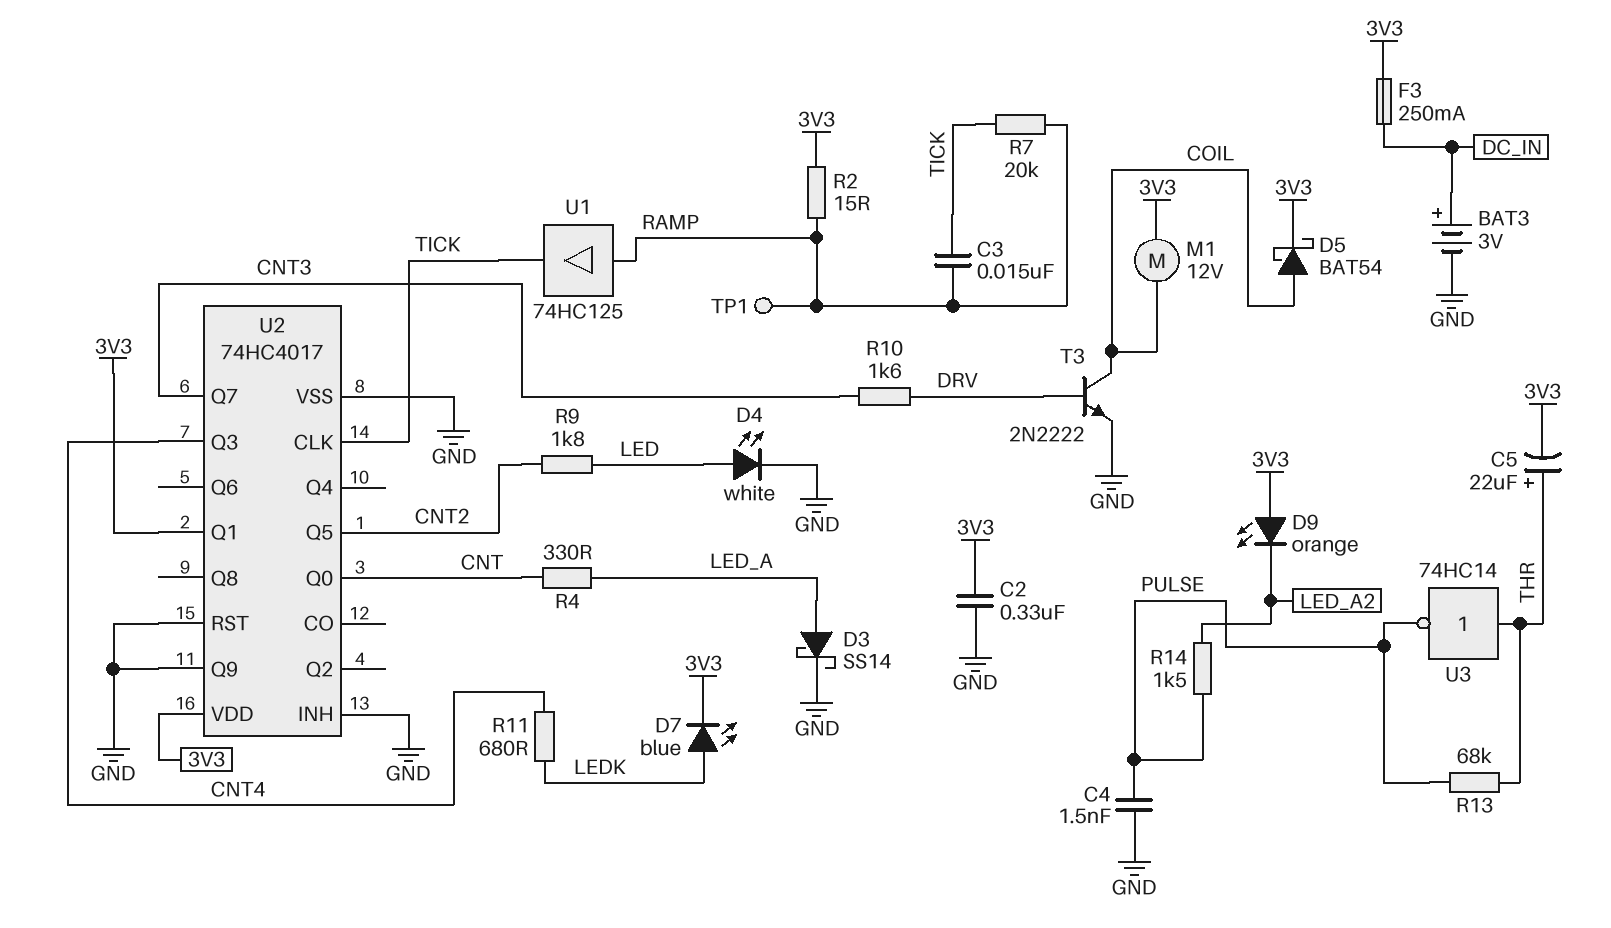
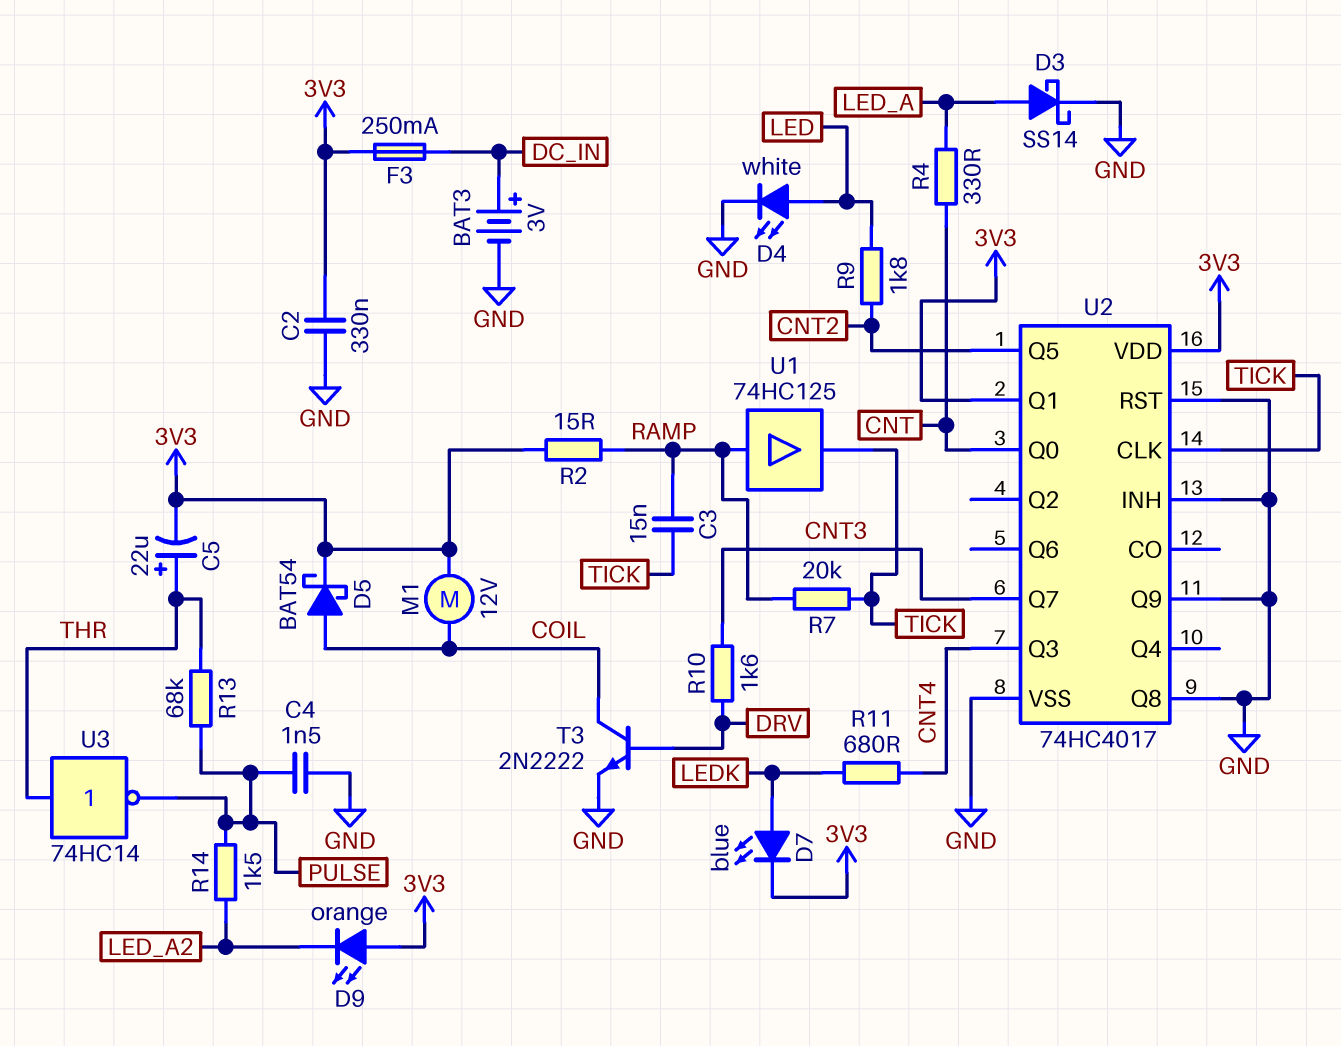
TP1: test point (RAMP) -> none
U2 pin Q8: none -> GND

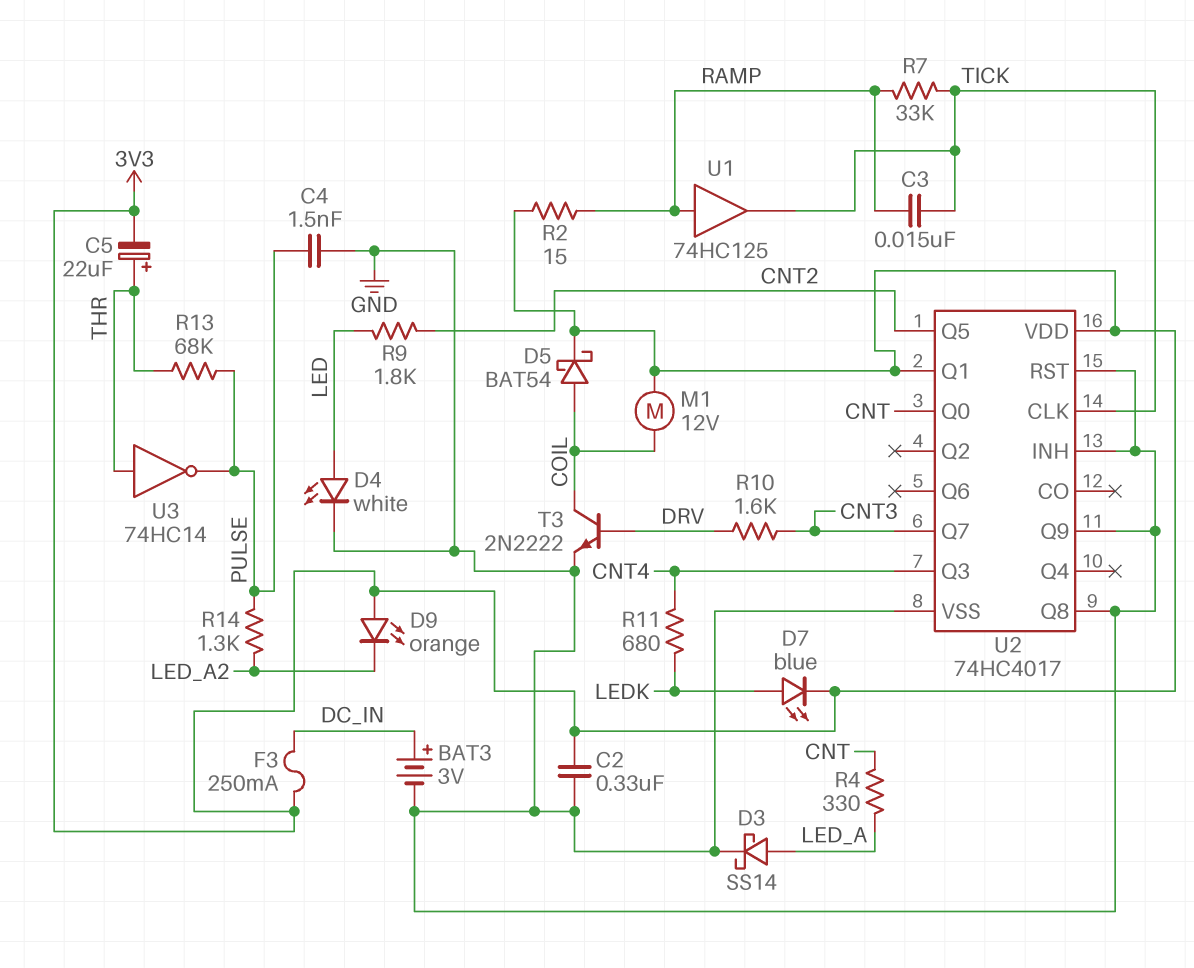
R7: 20k (RAMP, TICK) -> 33k (RAMP, TICK)
R14: 1.5k (LED_A2, PULSE) -> 1.3k (LED_A2, PULSE)

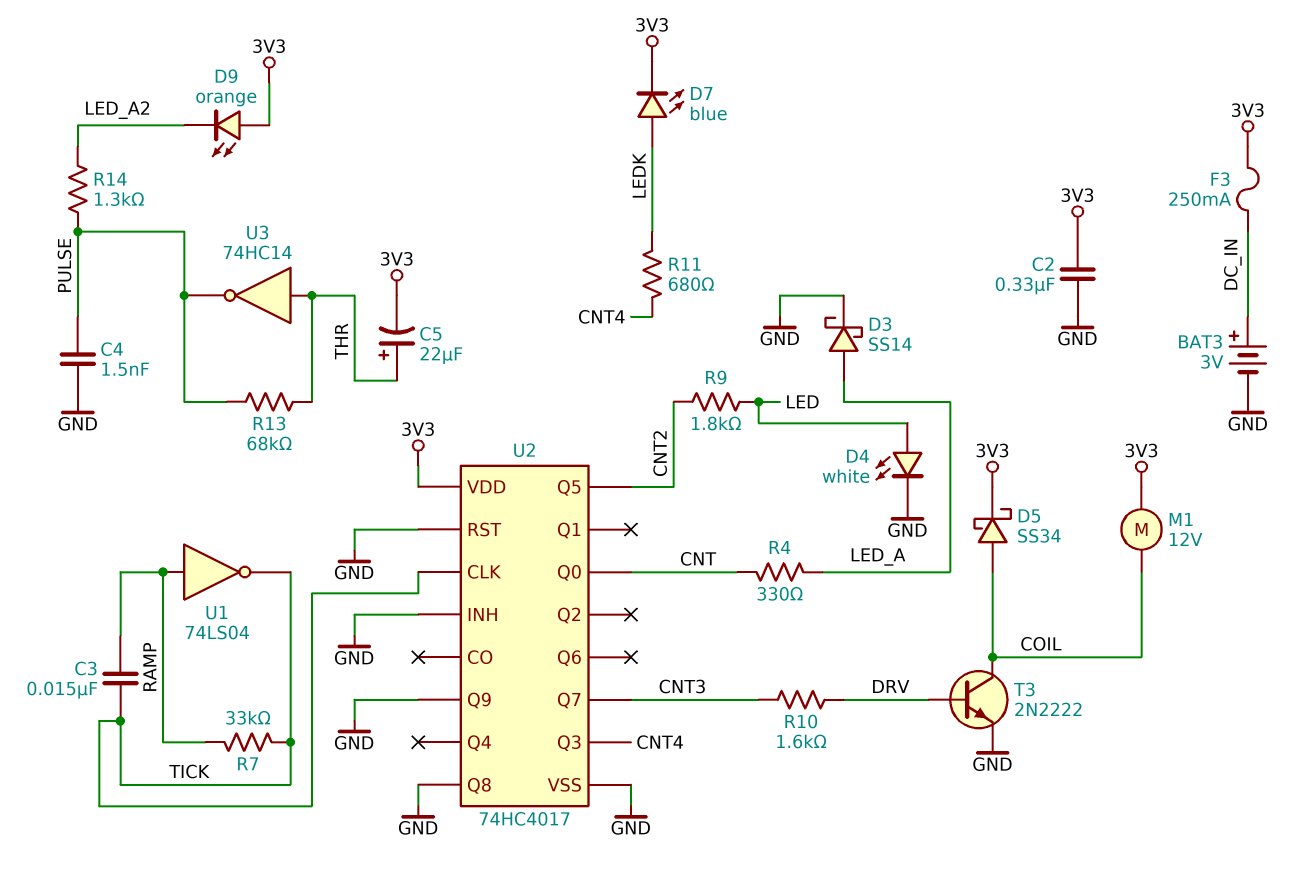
D5: schottky BAT54 (A COIL, K 3V3) -> schottky SS34 (A COIL, K 3V3)
R2: 15 (3V3, RAMP) -> none
U1: buffer 74HC125 (in RAMP, out TICK) -> NOT 74LS04 (in RAMP, out TICK)
U2 pin Q1: 3V3 -> none

